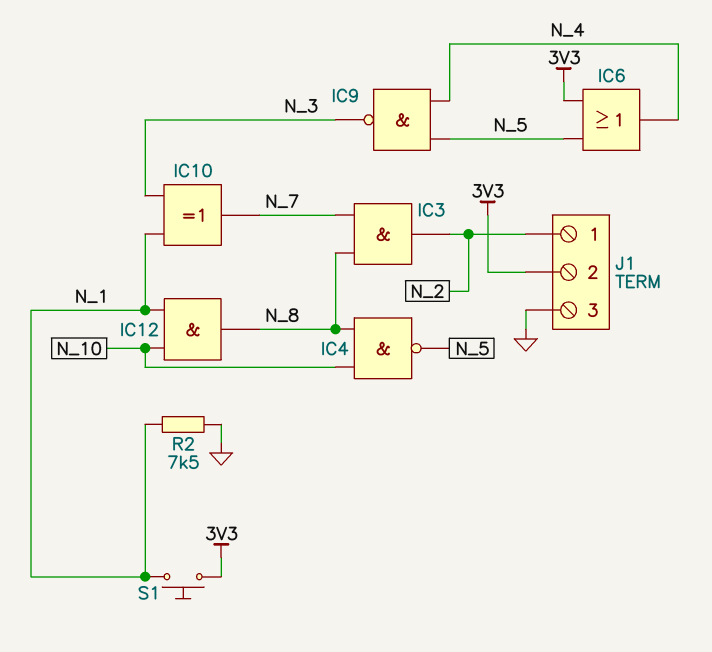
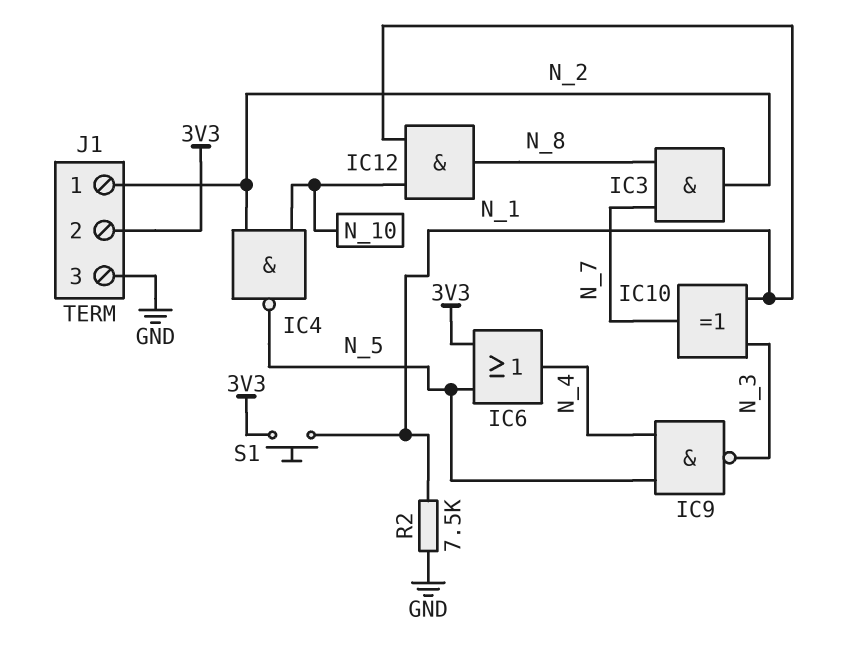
IC4: NAND (in N_8, in N_10, out N_5) -> NAND (in N_2, in N_10, out N_5)

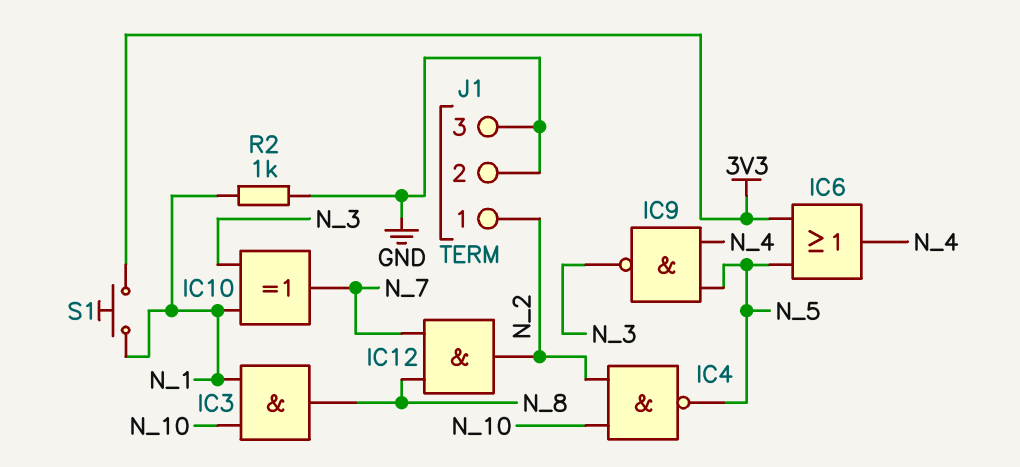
IC3: AND (in N_7, in N_8, out N_2) -> AND (in N_1, in N_10, out N_8)
IC12: AND (in N_1, in N_10, out N_8) -> AND (in N_7, in N_8, out N_2)
J1 pin 2: 3V3 -> GND
R2: 7.5k (GND, N_1) -> 1k (GND, N_1)

